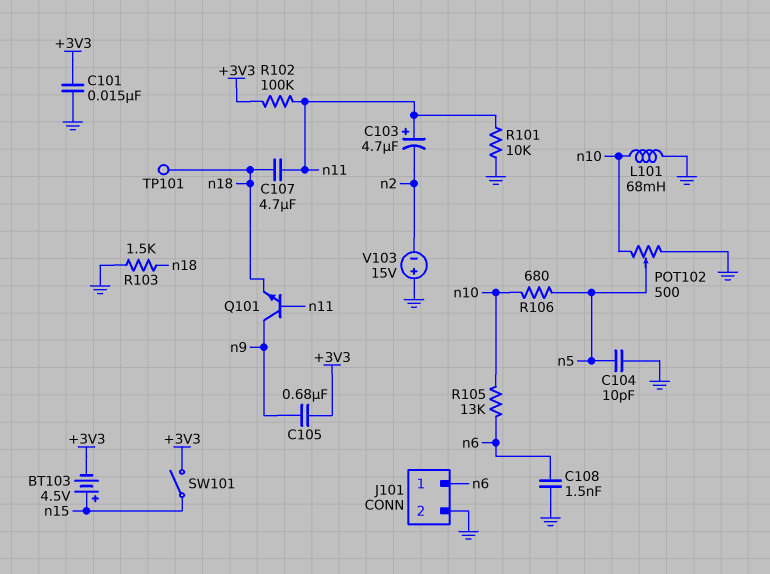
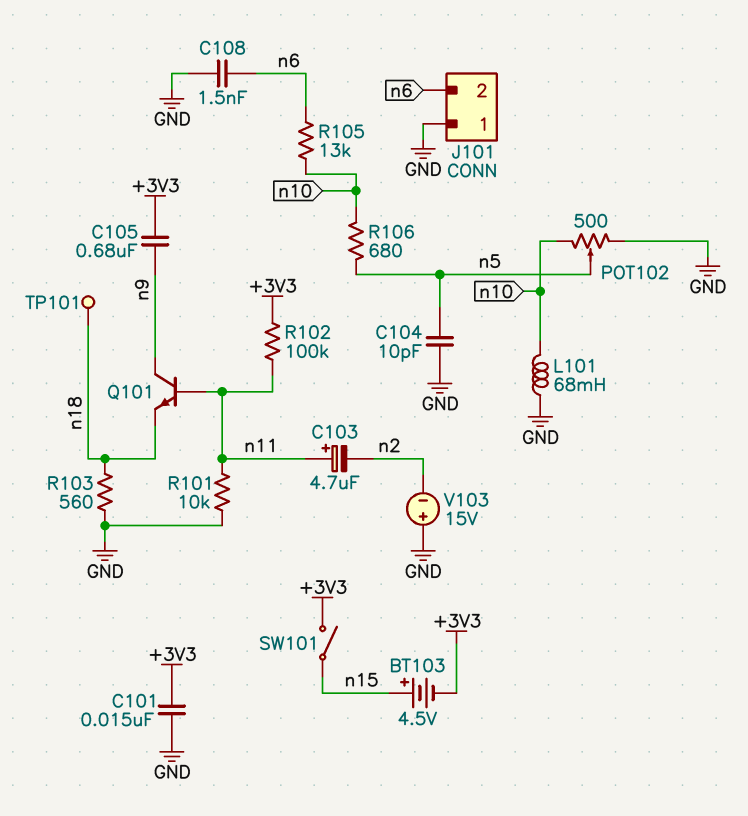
C107: 4.7uF (n11, n18) -> none
J101 pin 1: n6 -> GND
J101 pin 2: GND -> n6
R103: 1.5k (GND, n18) -> 560 (GND, n18)

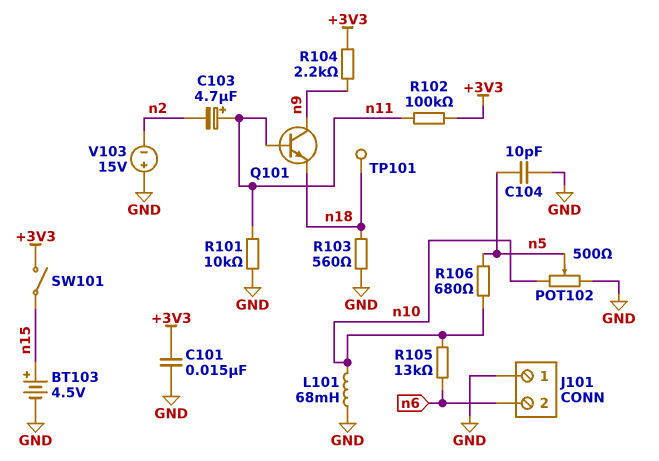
BT103: 4.5V (plus n15, minus +3V3) -> 4.5V (plus n15, minus GND)
C105: 680nF (+3V3, n9) -> none
C108: 1.5nF (GND, n6) -> none
R104: none -> 2.2k (+3V3, n9)

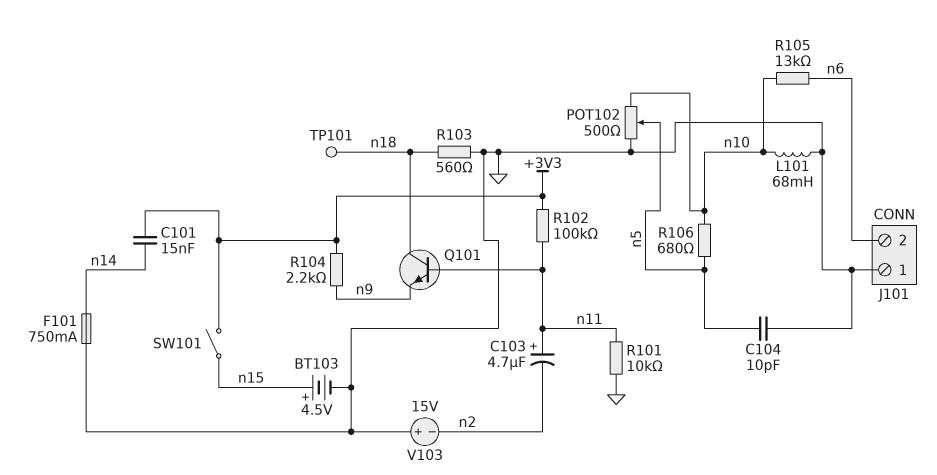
C101: 15nF (+3V3, GND) -> 15nF (+3V3, n14)
F101: none -> 750mA (GND, n14)
Q101: NPN (B n11, C n9, E n18) -> NPN (B n11, C n18, E n9)

